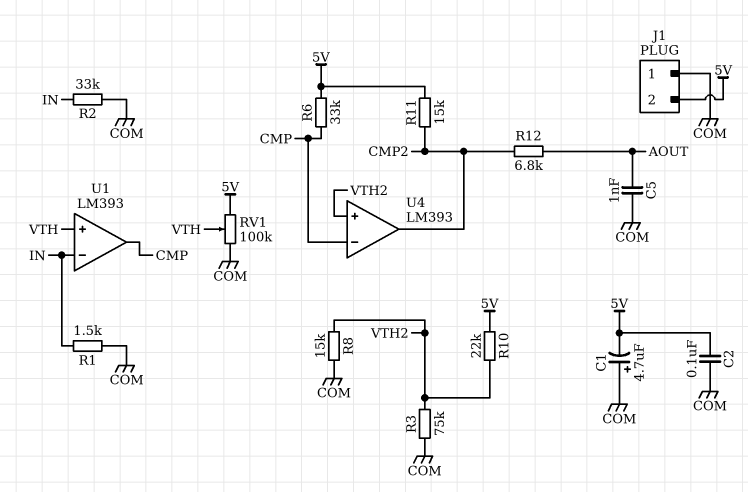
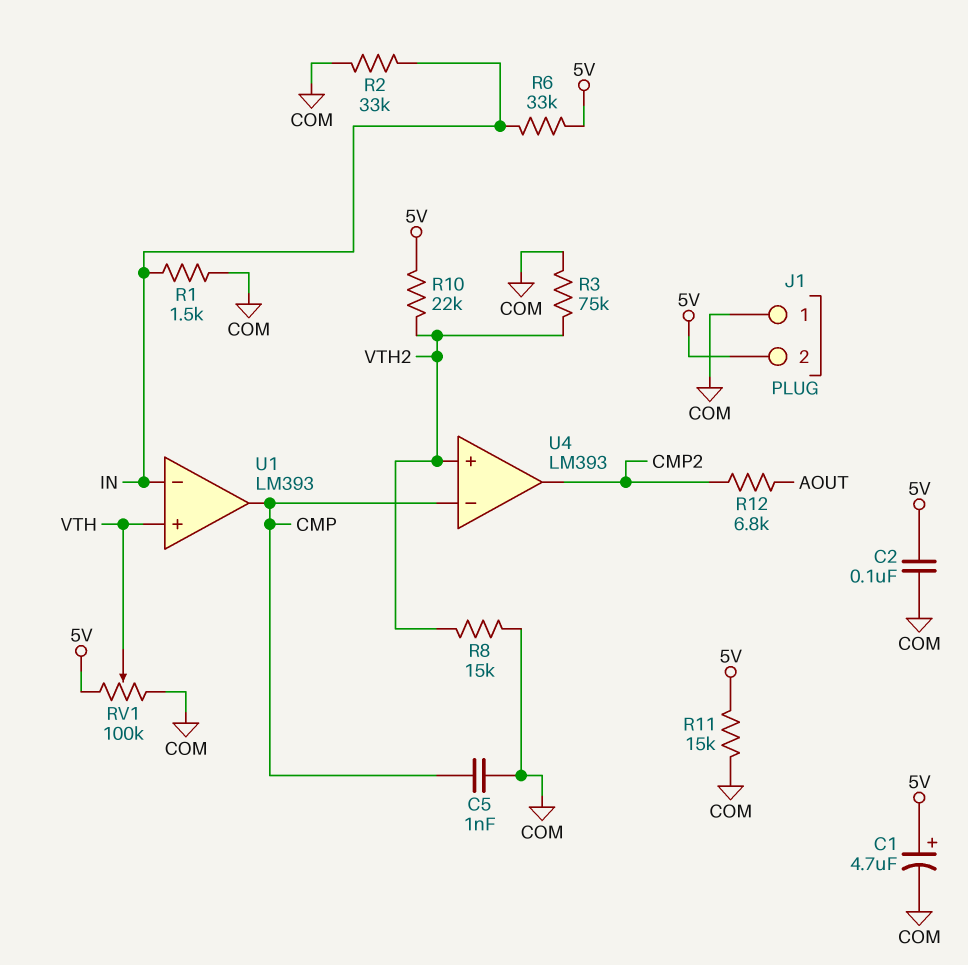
C1: 4.7uF (plus COM, minus 5V) -> 4.7uF (plus 5V, minus COM)
C5: 1nF (AOUT, COM) -> 1nF (CMP, COM)
R6: 33k (5V, CMP) -> 33k (5V, IN)
R11: 15k (5V, CMP2) -> 15k (5V, COM)

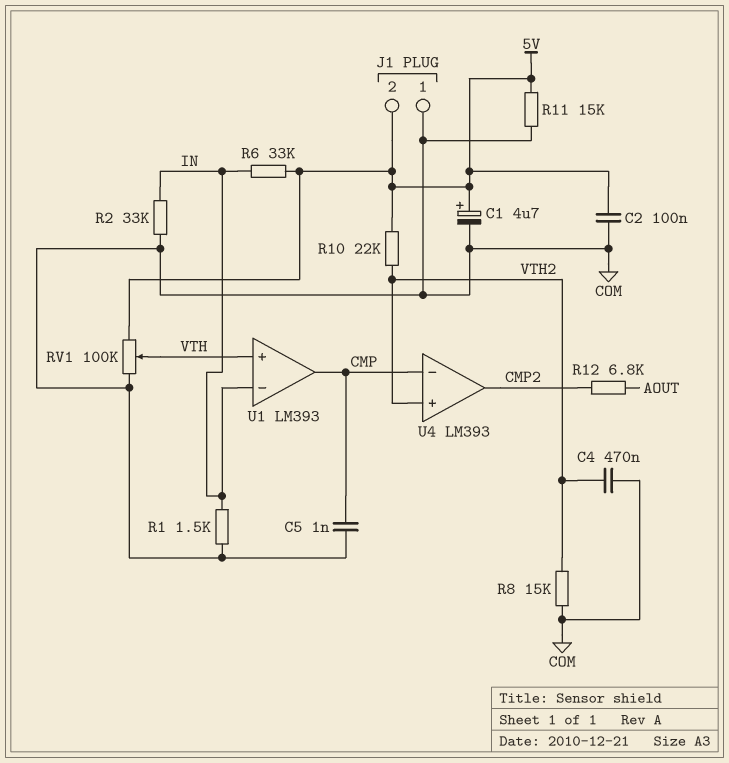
C4: none -> 470nF (COM, VTH2)
R3: 75k (COM, VTH2) -> none

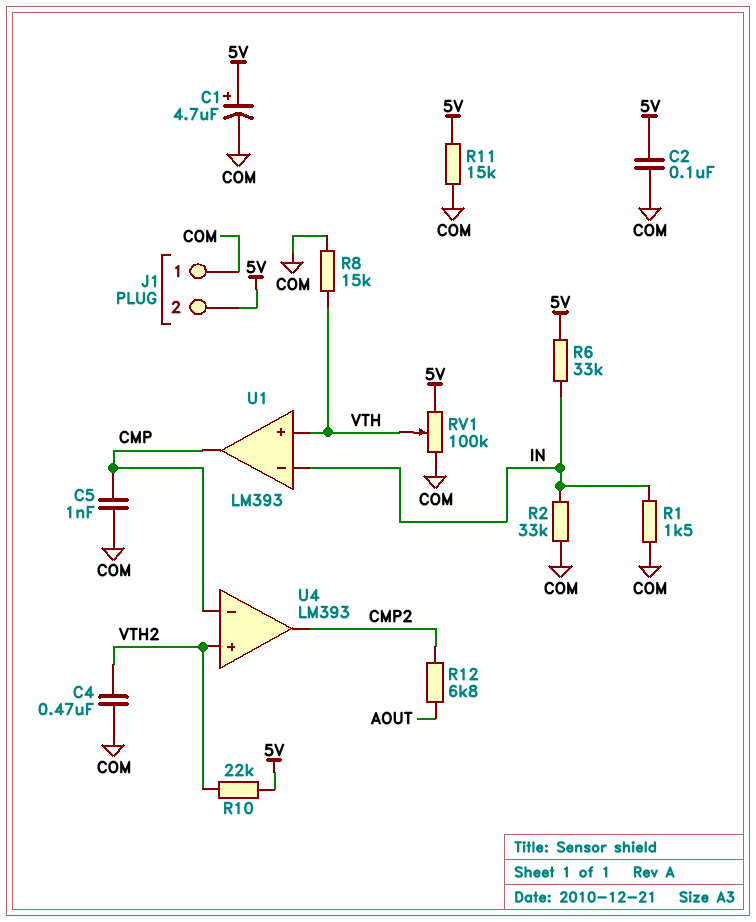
R8: 15k (COM, VTH2) -> 15k (COM, VTH)

